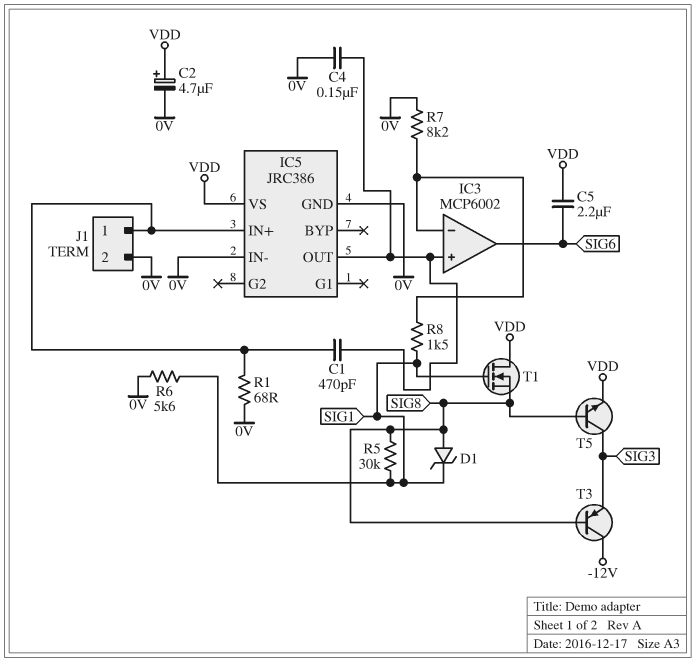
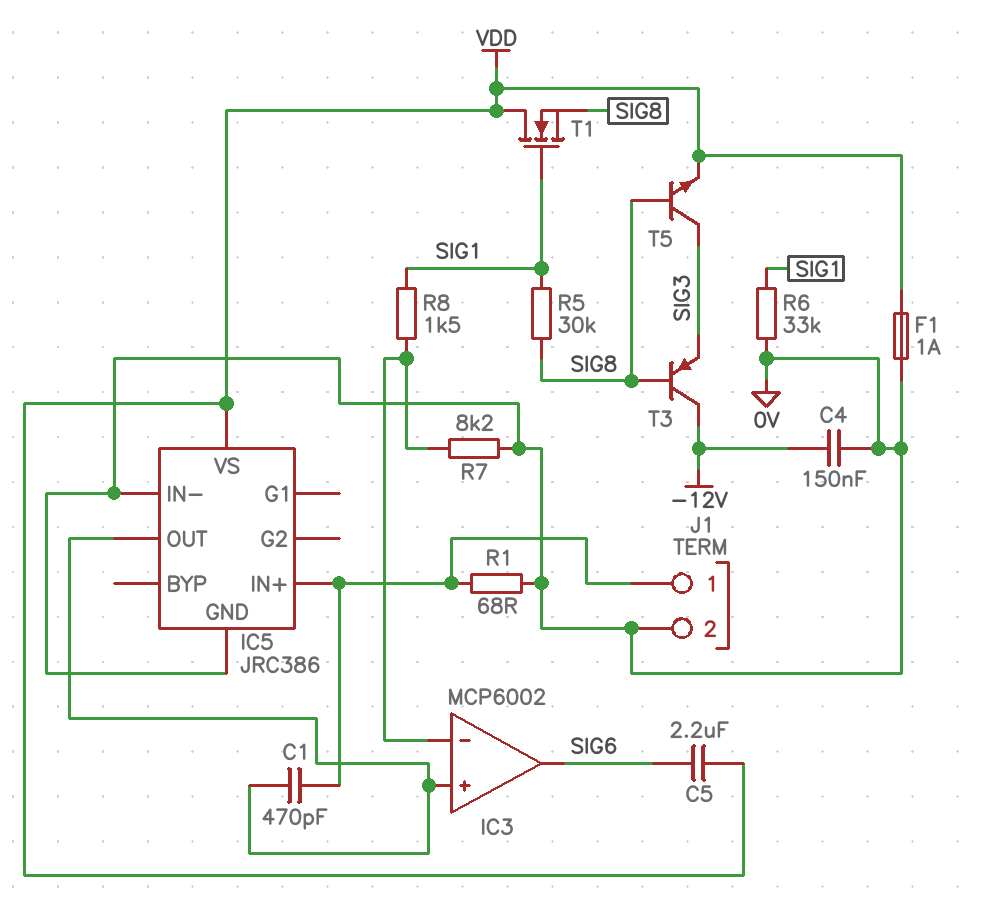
C2: 4.7uF (plus VDD, minus 0V) -> none
C4: 150nF (0V, IC3/in+) -> 150nF (-12V, 0V)
D1: zener (A SIG8, K SIG1) -> none
F1: none -> 1A (0V, VDD)
R6: 5.6k (0V, SIG1) -> 33k (0V, SIG1)

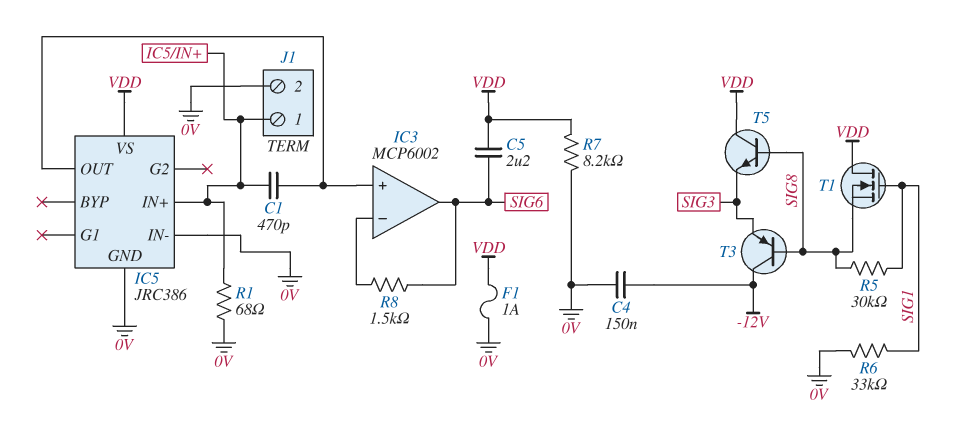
R7: 8.2k (0V, IC3/in-) -> 8.2k (0V, VDD)
R8: 1.5k (IC3/in-, SIG1) -> 1.5k (IC3/in-, SIG6)
T5: NPN (B SIG8, C SIG3, E VDD) -> NPN (B SIG8, C VDD, E SIG3)

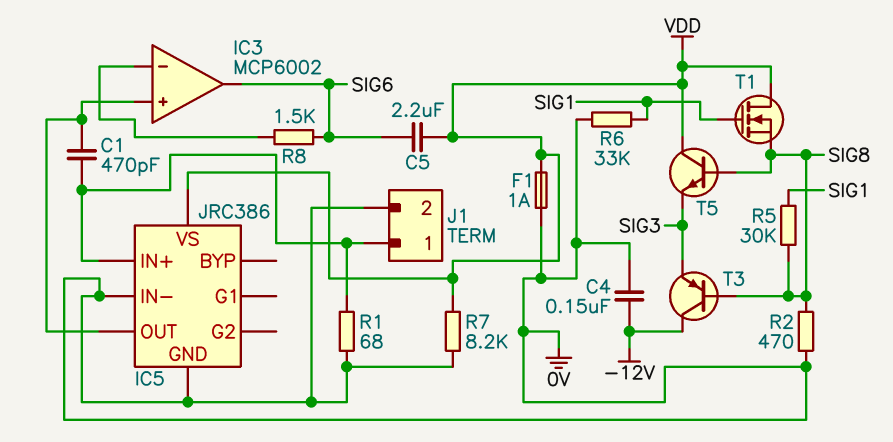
R2: none -> 470 (0V, SIG8)

